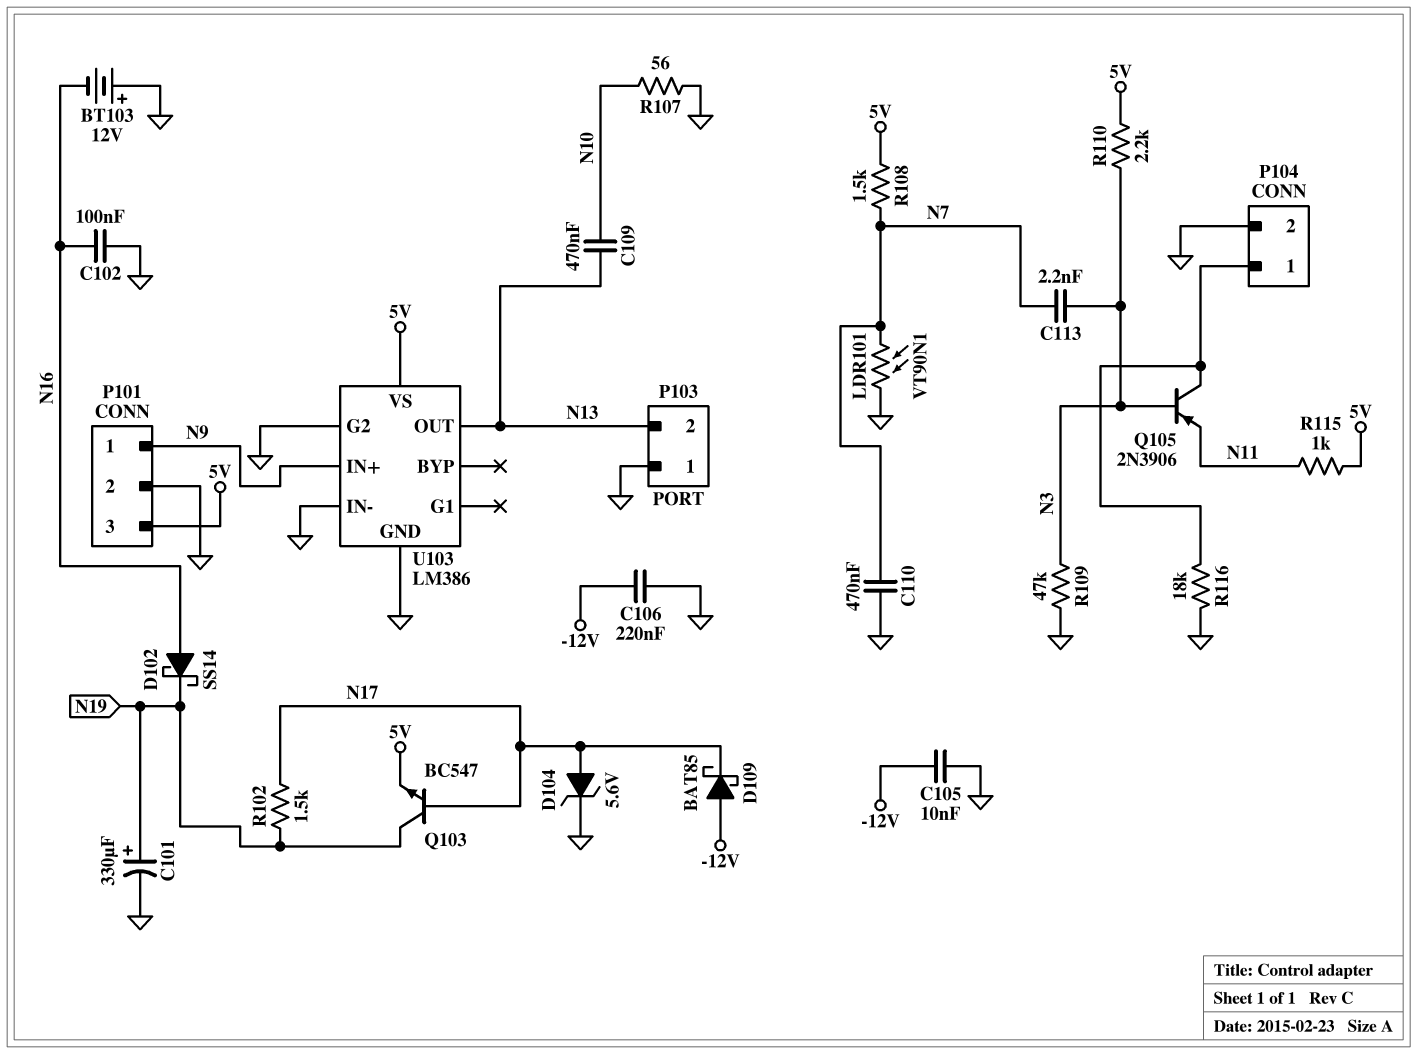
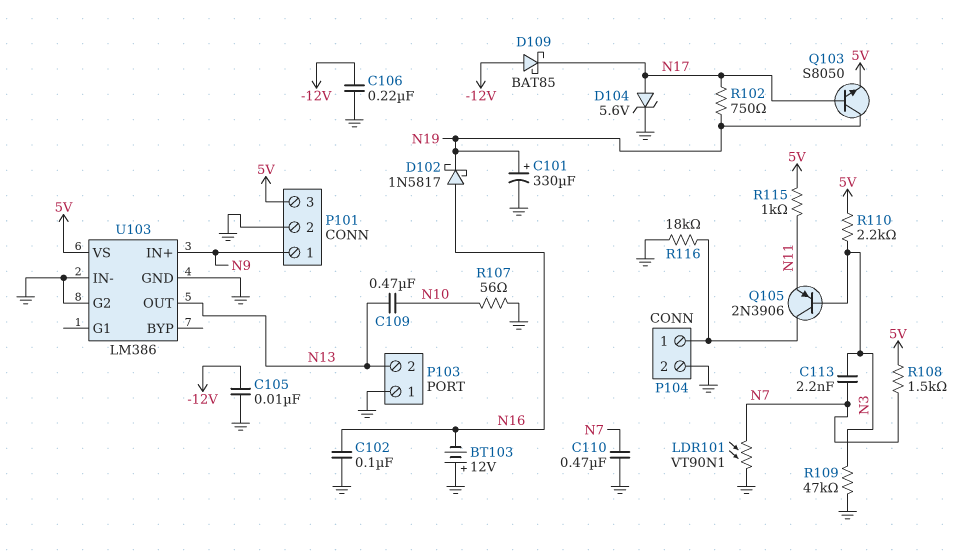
D102: schottky SS14 (A N16, K N19) -> schottky 1N5817 (A N16, K N19)
Q103: NPN BC547 (B N17, C N19, E 5V) -> NPN S8050 (B N17, C N19, E 5V)
R102: 1.5k (N17, N19) -> 750 (N17, N19)

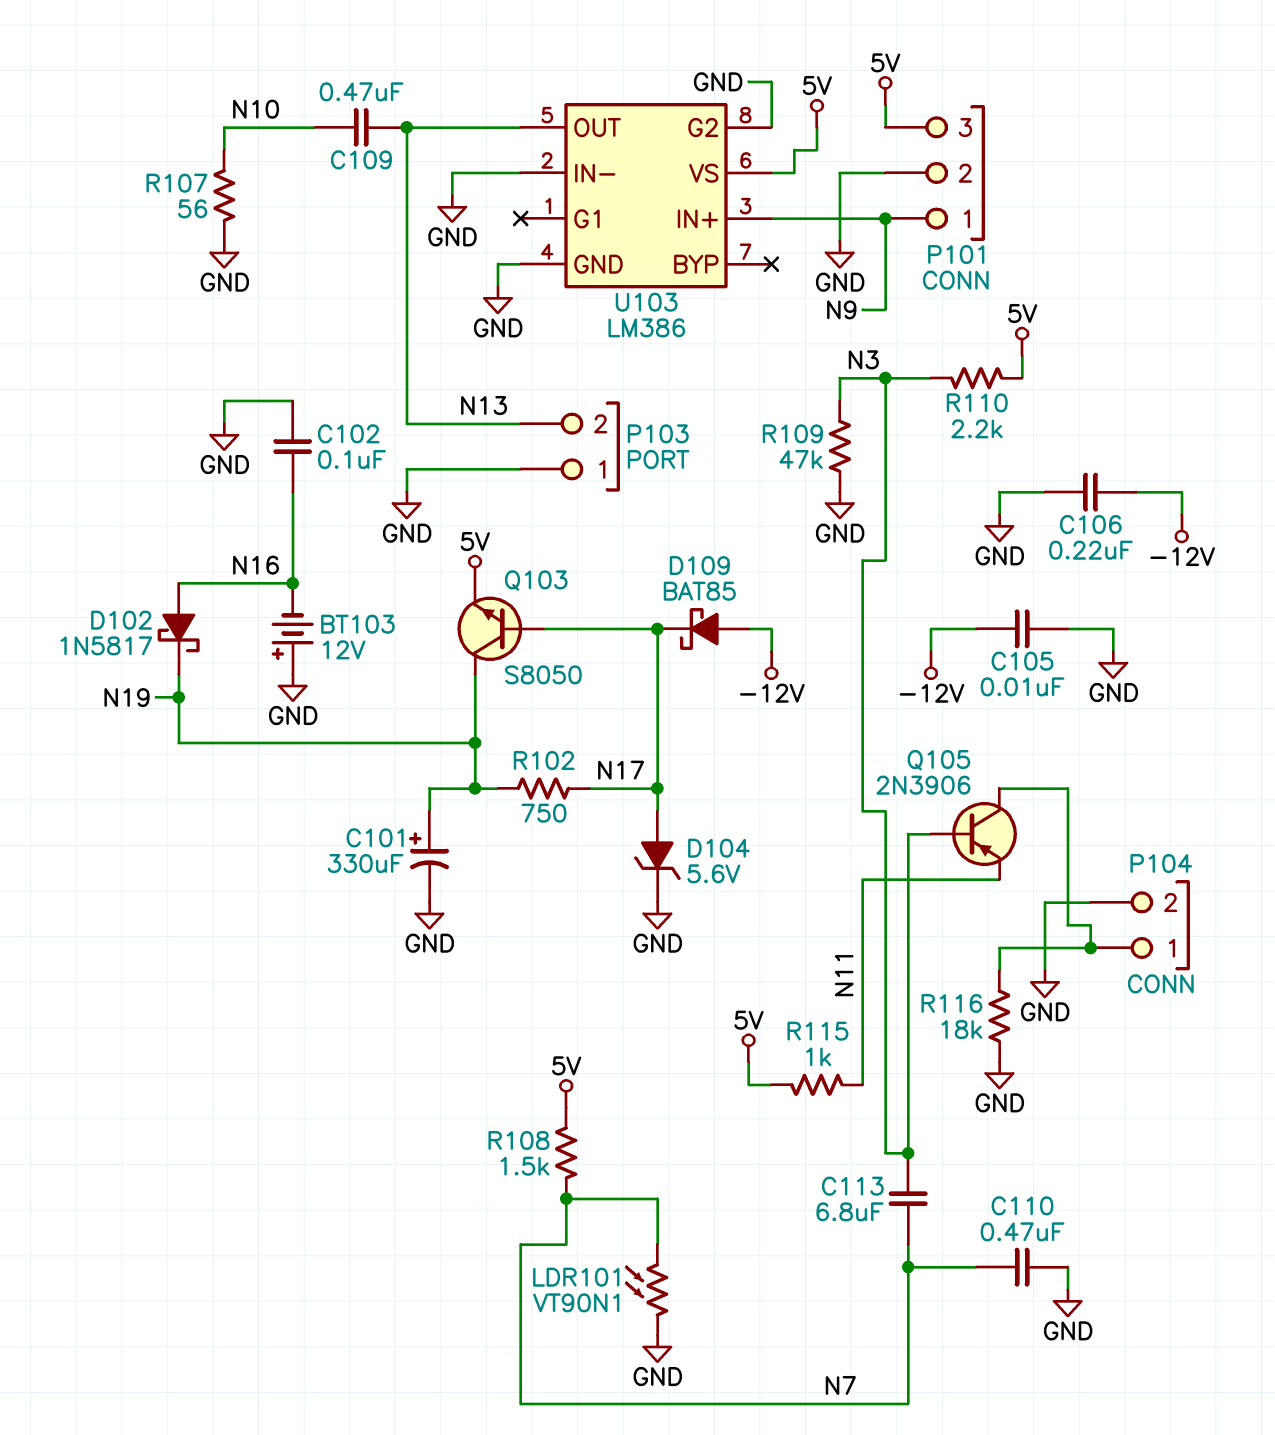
C113: 2.2nF (N3, N7) -> 6.8uF (N3, N7)

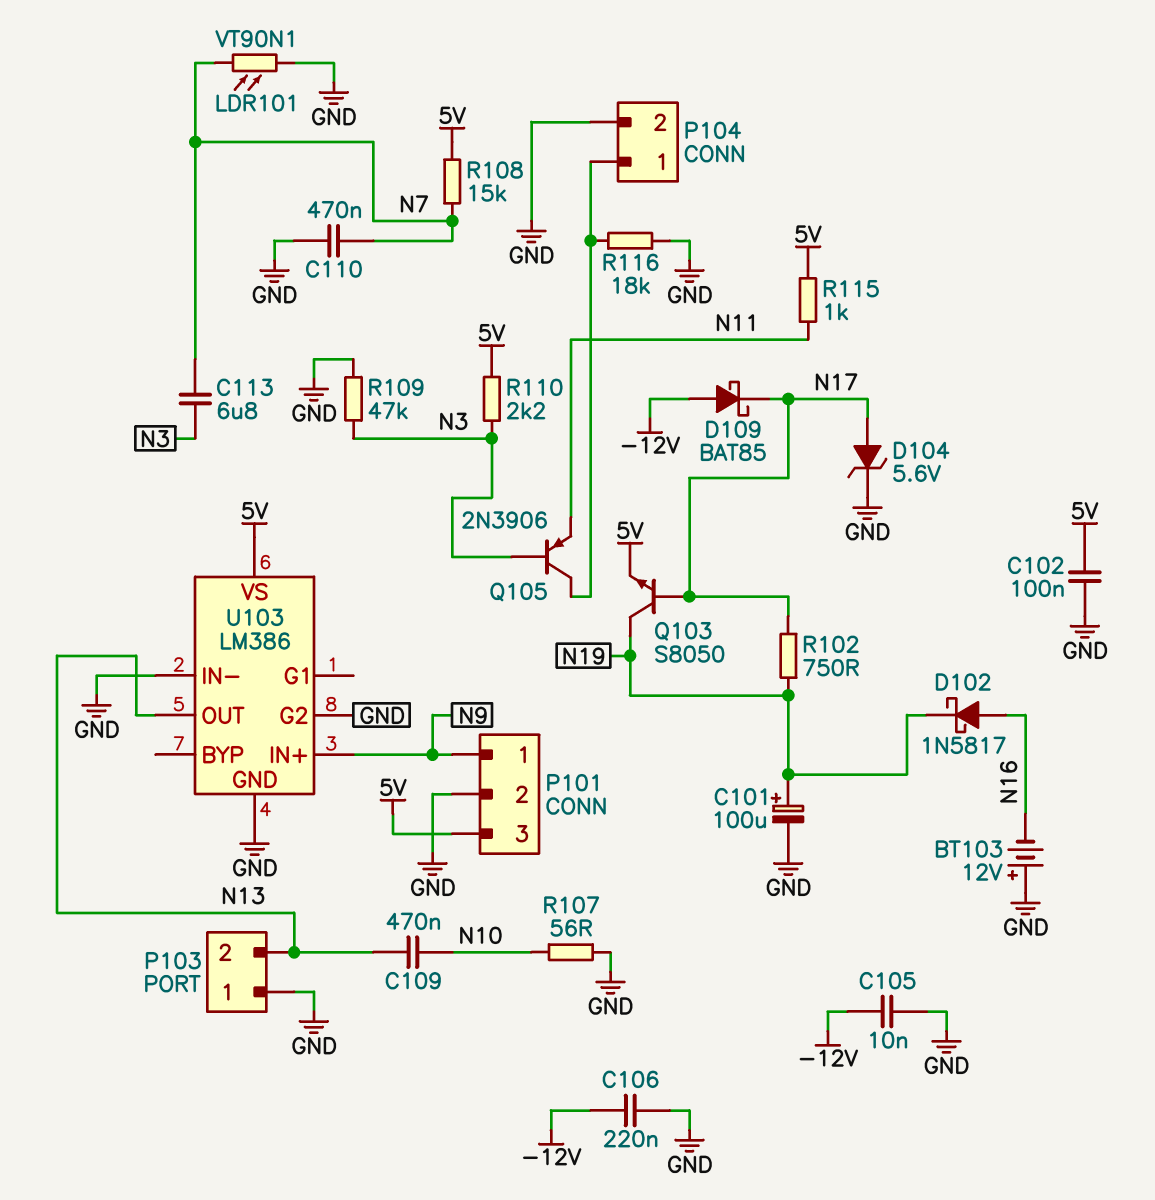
C101: 330uF (plus N19, minus GND) -> 100uF (plus N19, minus GND)
C102: 100nF (GND, N16) -> 100nF (5V, GND)
R108: 1.5k (5V, N7) -> 15k (5V, N7)

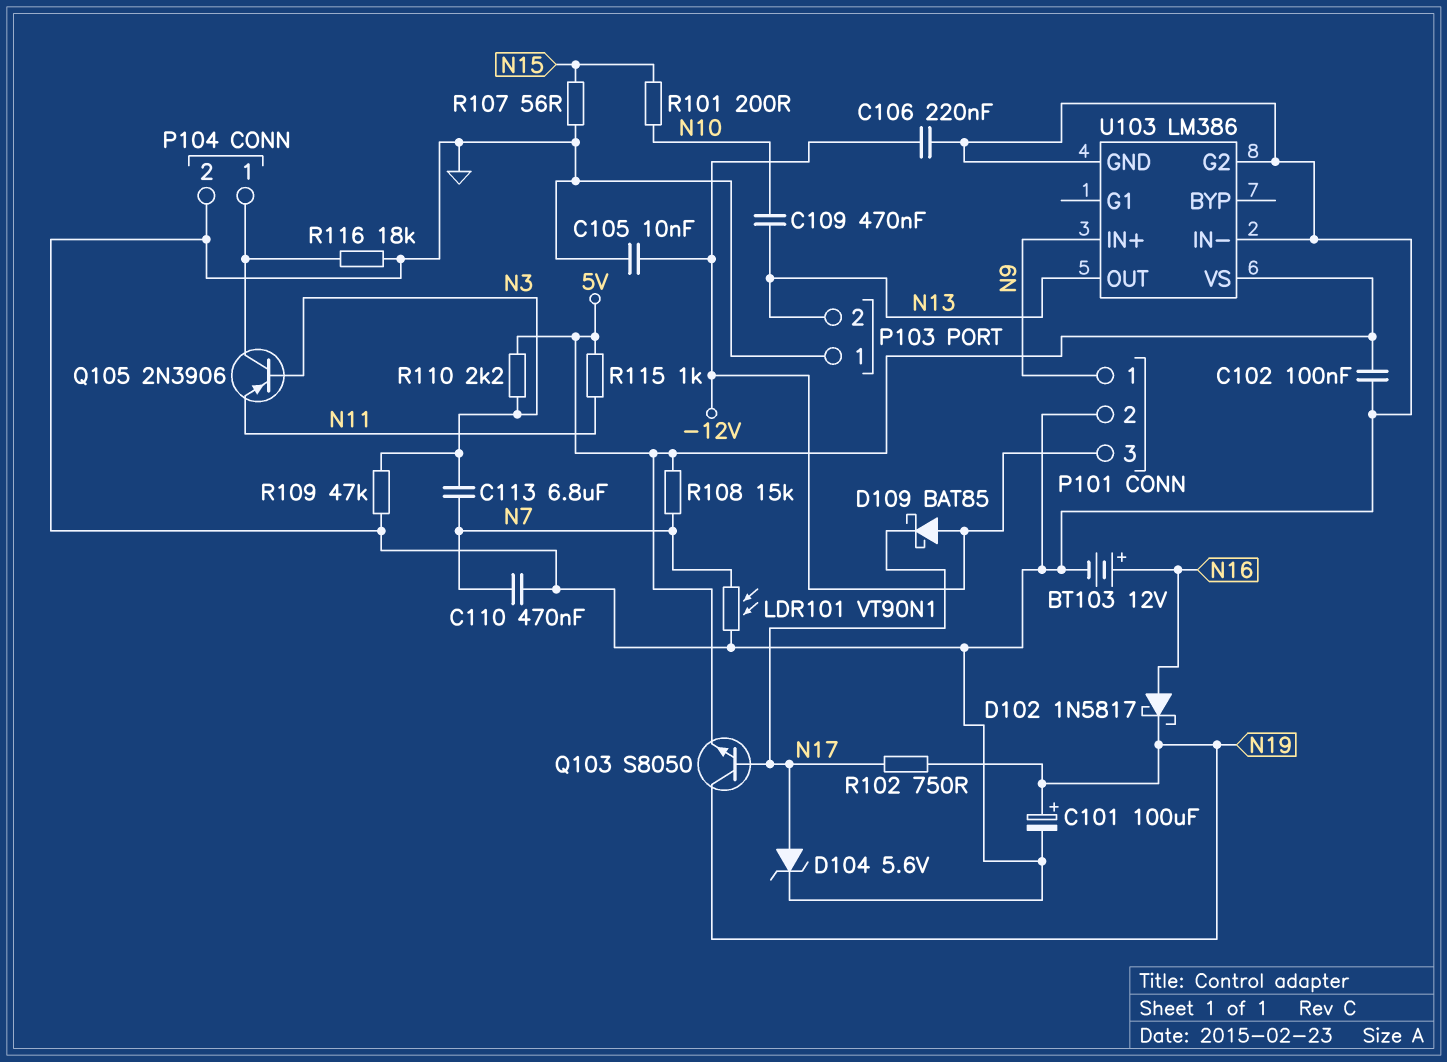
BT103: 12V (plus GND, minus N16) -> 12V (plus N16, minus GND)
P101 pin 3: 5V -> -12V
R101: none -> 200 (N10, N15)
R107: 56 (GND, N10) -> 56 (GND, N15)

